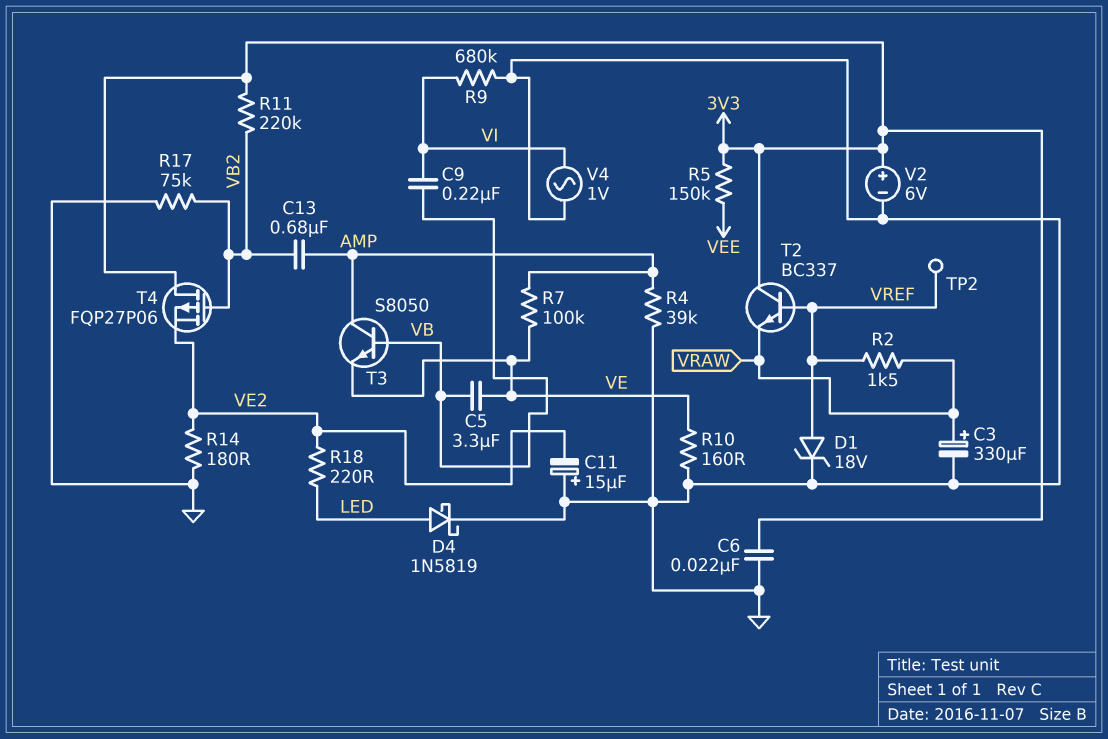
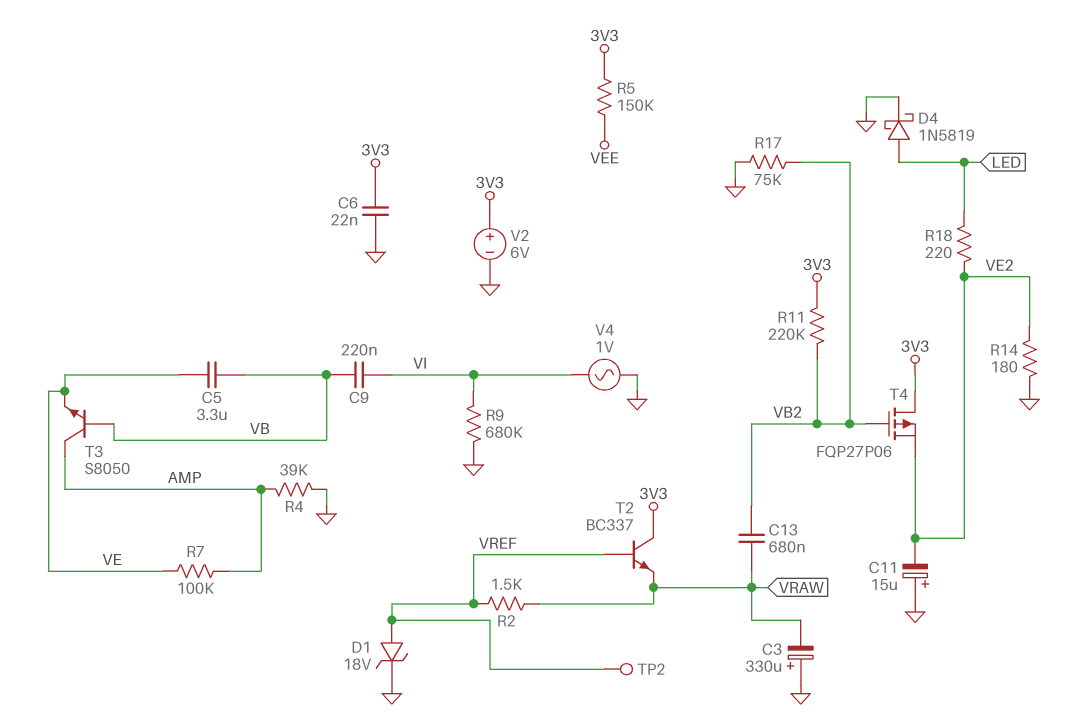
C3: 330uF (plus VRAW, minus GND) -> 330uF (plus GND, minus VRAW)
C13: 680nF (AMP, VB2) -> 680nF (VB2, VRAW)
R10: 160 (GND, VE) -> none

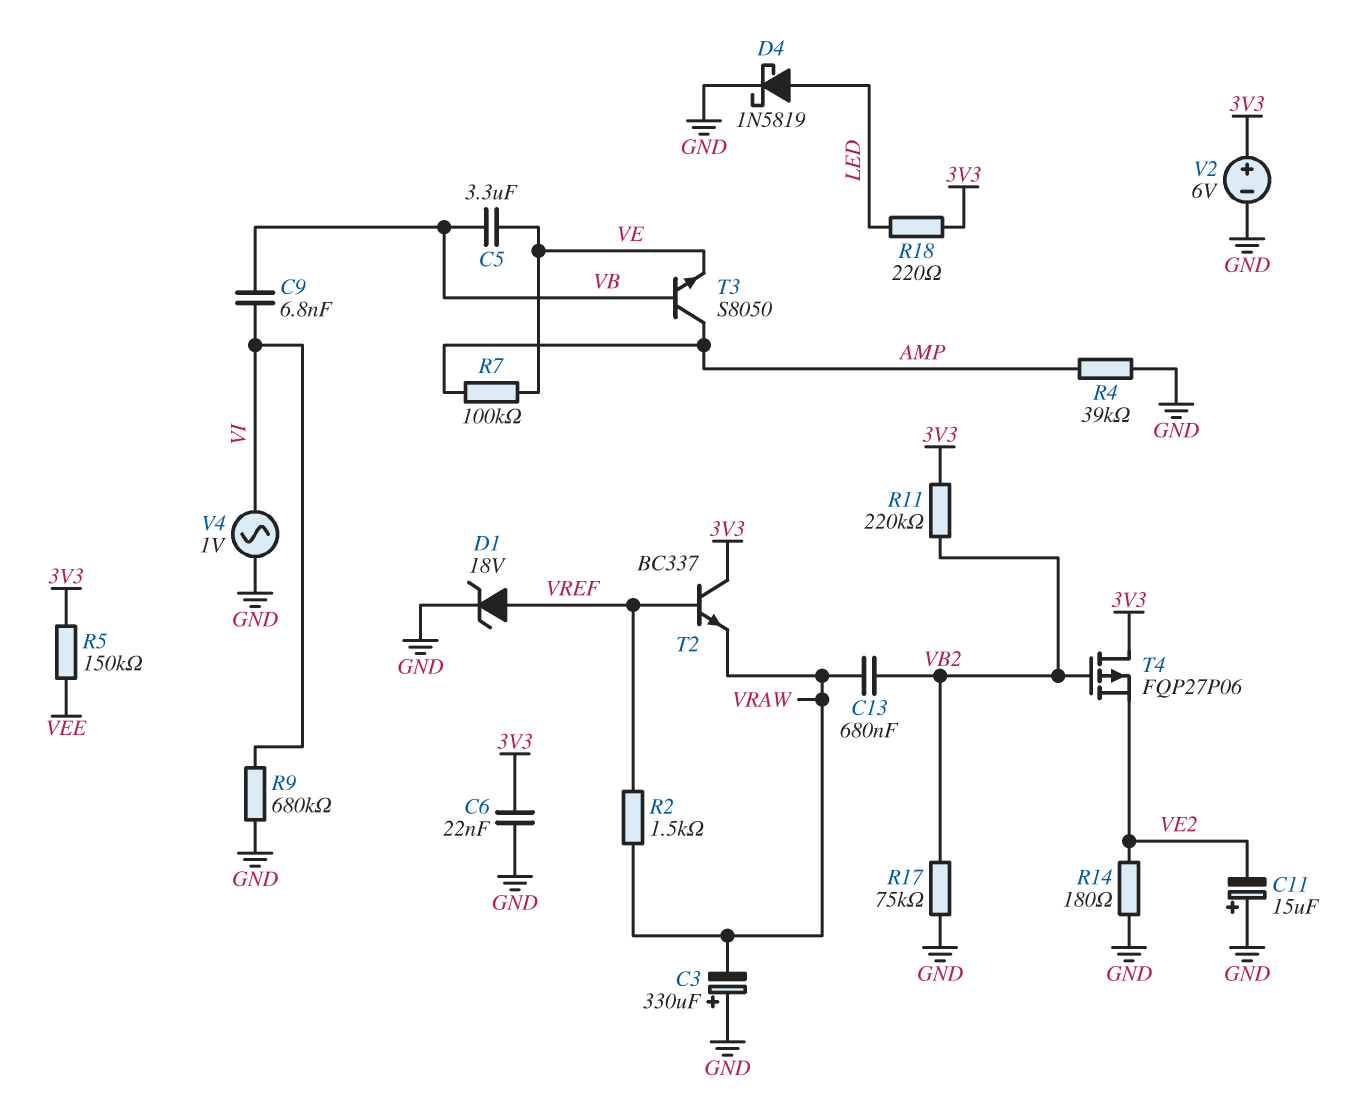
C9: 220nF (VB, VI) -> 6.8nF (VB, VI)
R18: 220 (LED, VE2) -> 220 (3V3, LED)
TP2: test point (VREF) -> none

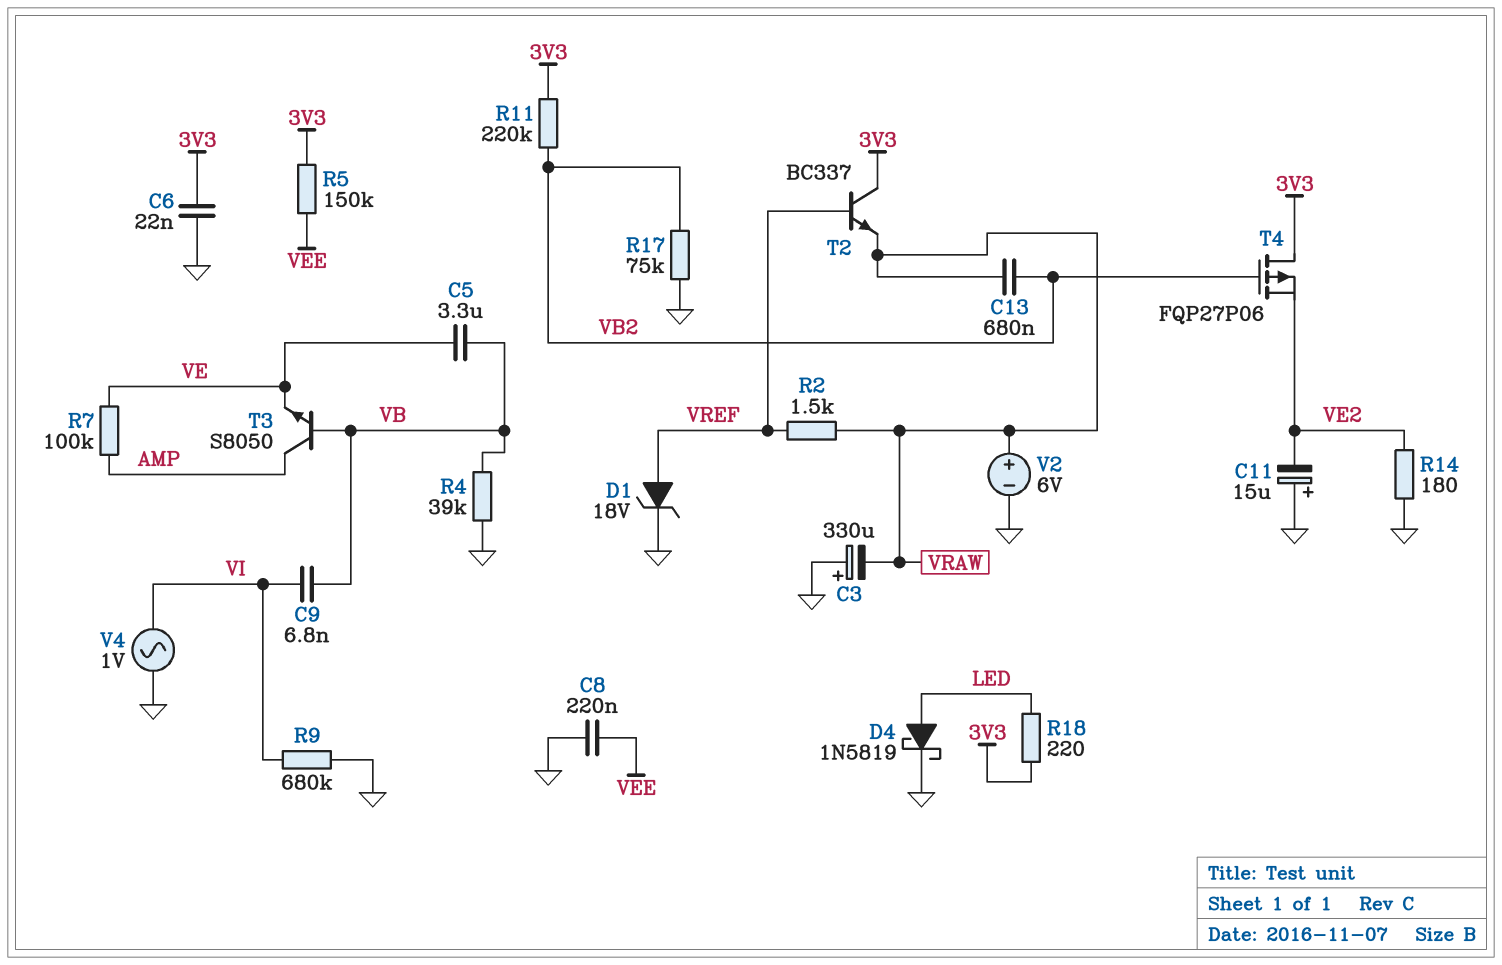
C8: none -> 220nF (GND, VEE)
R4: 39k (AMP, GND) -> 39k (GND, VB)
V2: 6V (plus 3V3, minus GND) -> 6V (plus VRAW, minus GND)

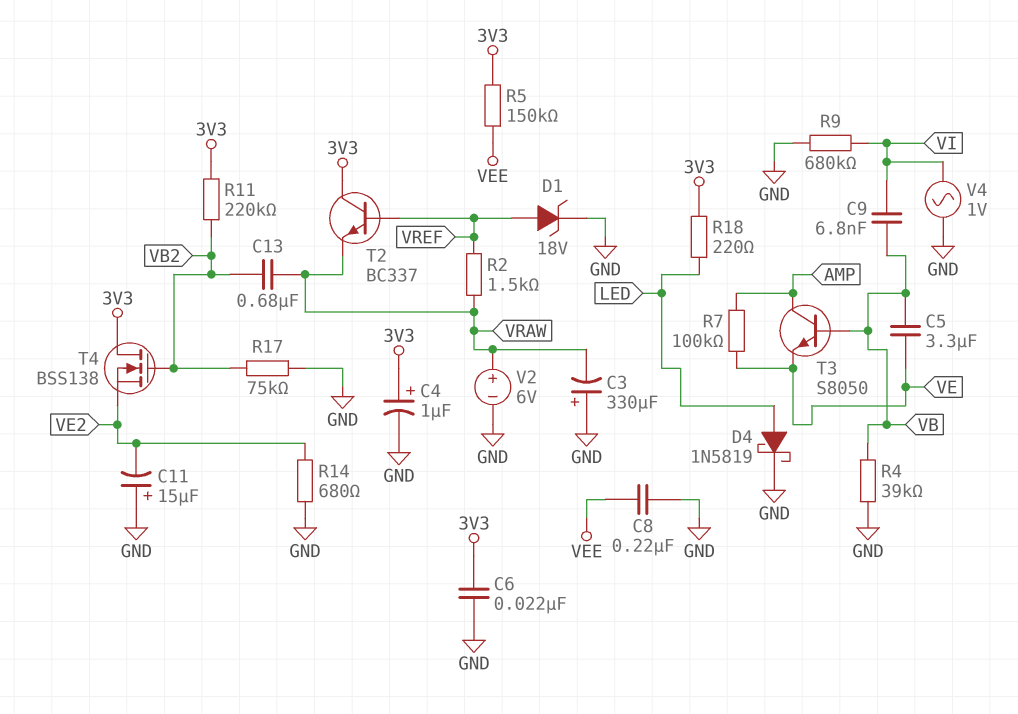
C4: none -> 1uF (plus 3V3, minus GND)
R14: 180 (GND, VE2) -> 680 (GND, VE2)
T4: PMOS FQP27P06 (G VB2, D 3V3, S VE2) -> NMOS BSS138 (G VB2, D 3V3, S VE2)

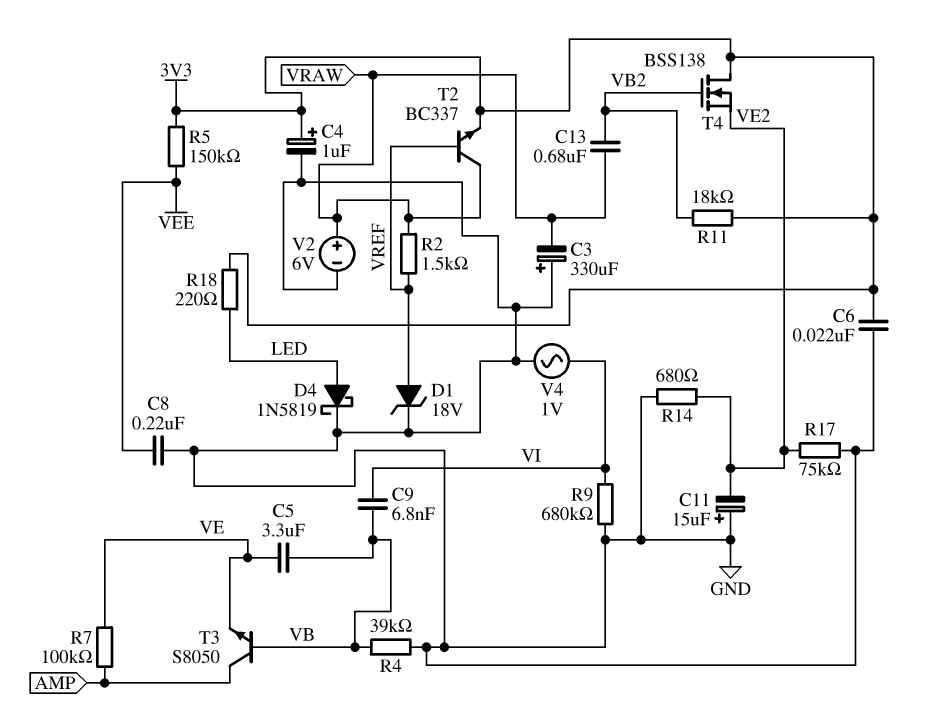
R11: 220k (3V3, VB2) -> 18k (3V3, VB2)
R17: 75k (GND, VB2) -> 75k (GND, VE2)
T2: NPN BC337 (B VREF, C 3V3, E VRAW) -> NPN BC337 (B VREF, C VRAW, E 3V3)

